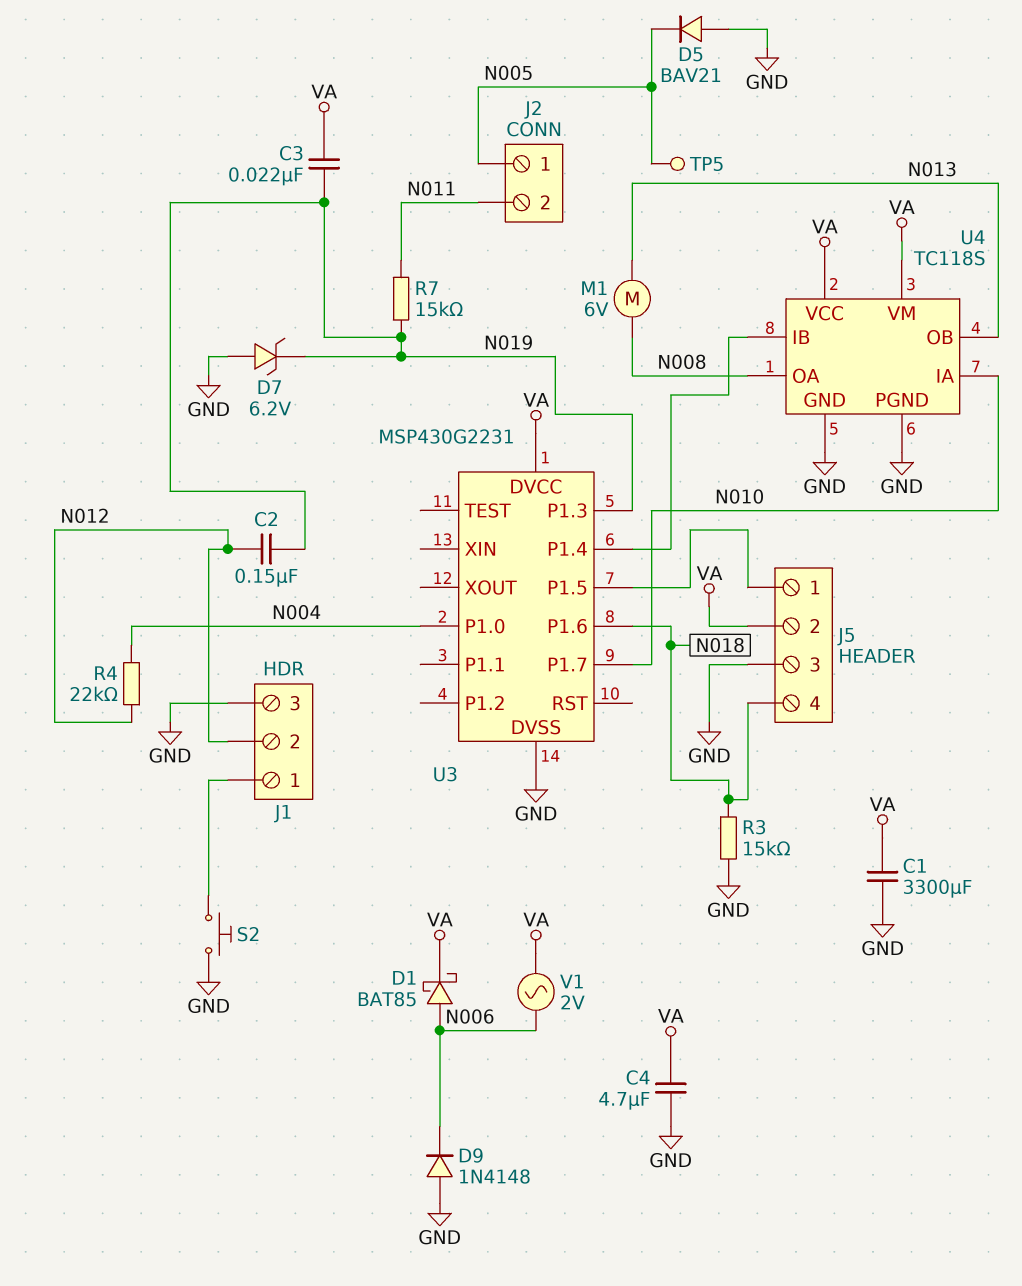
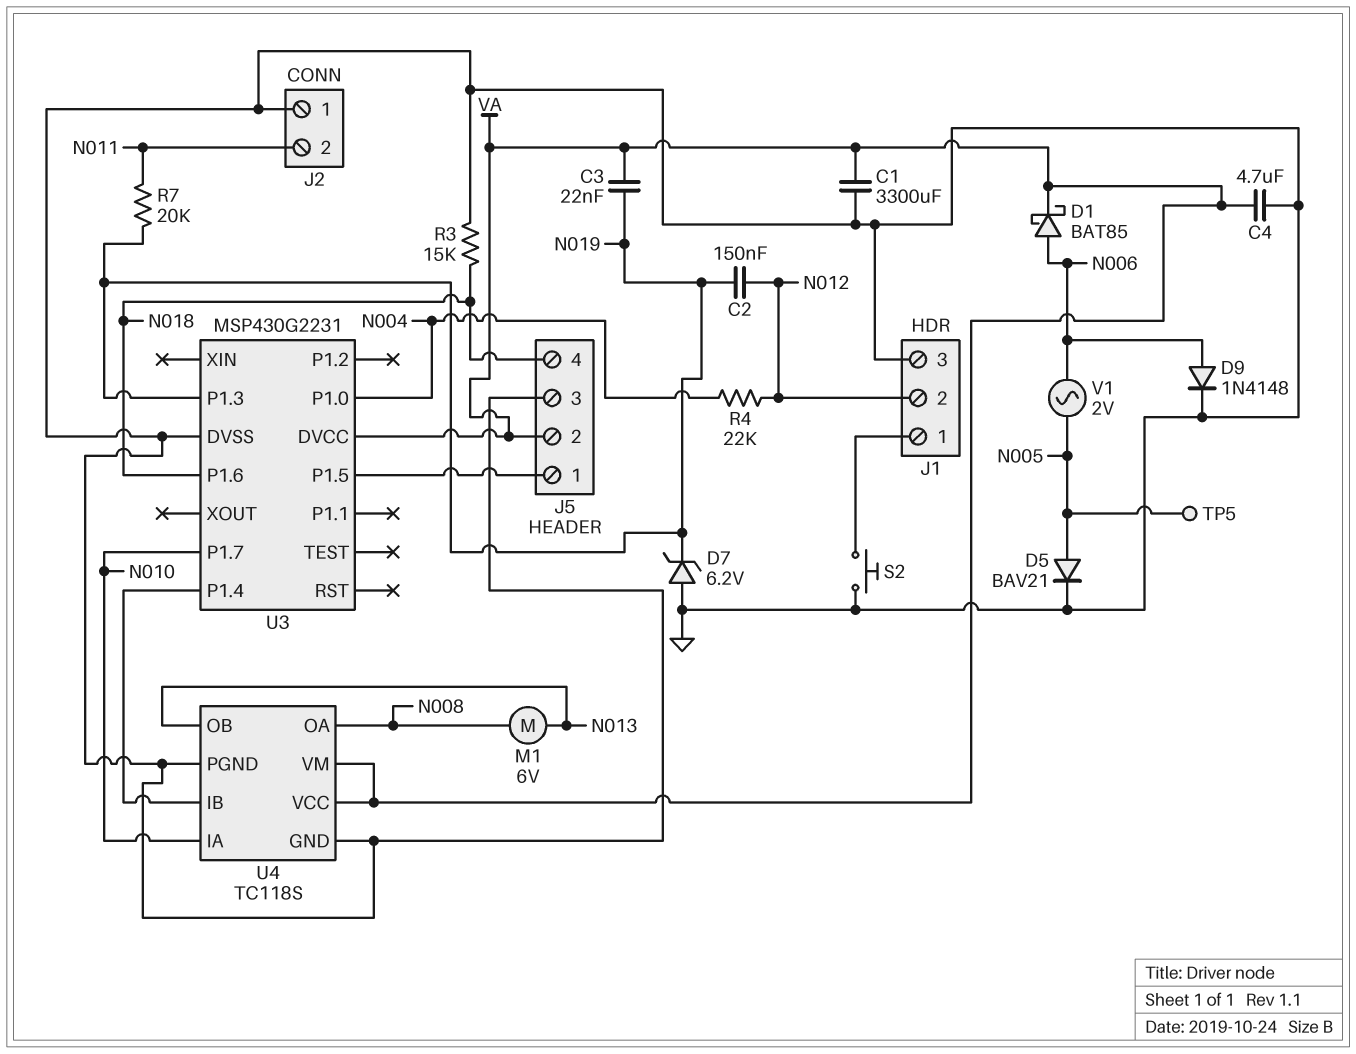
D5: diode BAV21 (A GND, K N005) -> diode BAV21 (A N005, K GND)
D9: diode 1N4148 (A GND, K N006) -> diode 1N4148 (A N006, K GND)
J2 pin 1: N005 -> GND
R7: 15k (N011, N019) -> 20k (N011, N019)
V1: AC 2V (N006, VA) -> AC 2V (N005, N006)

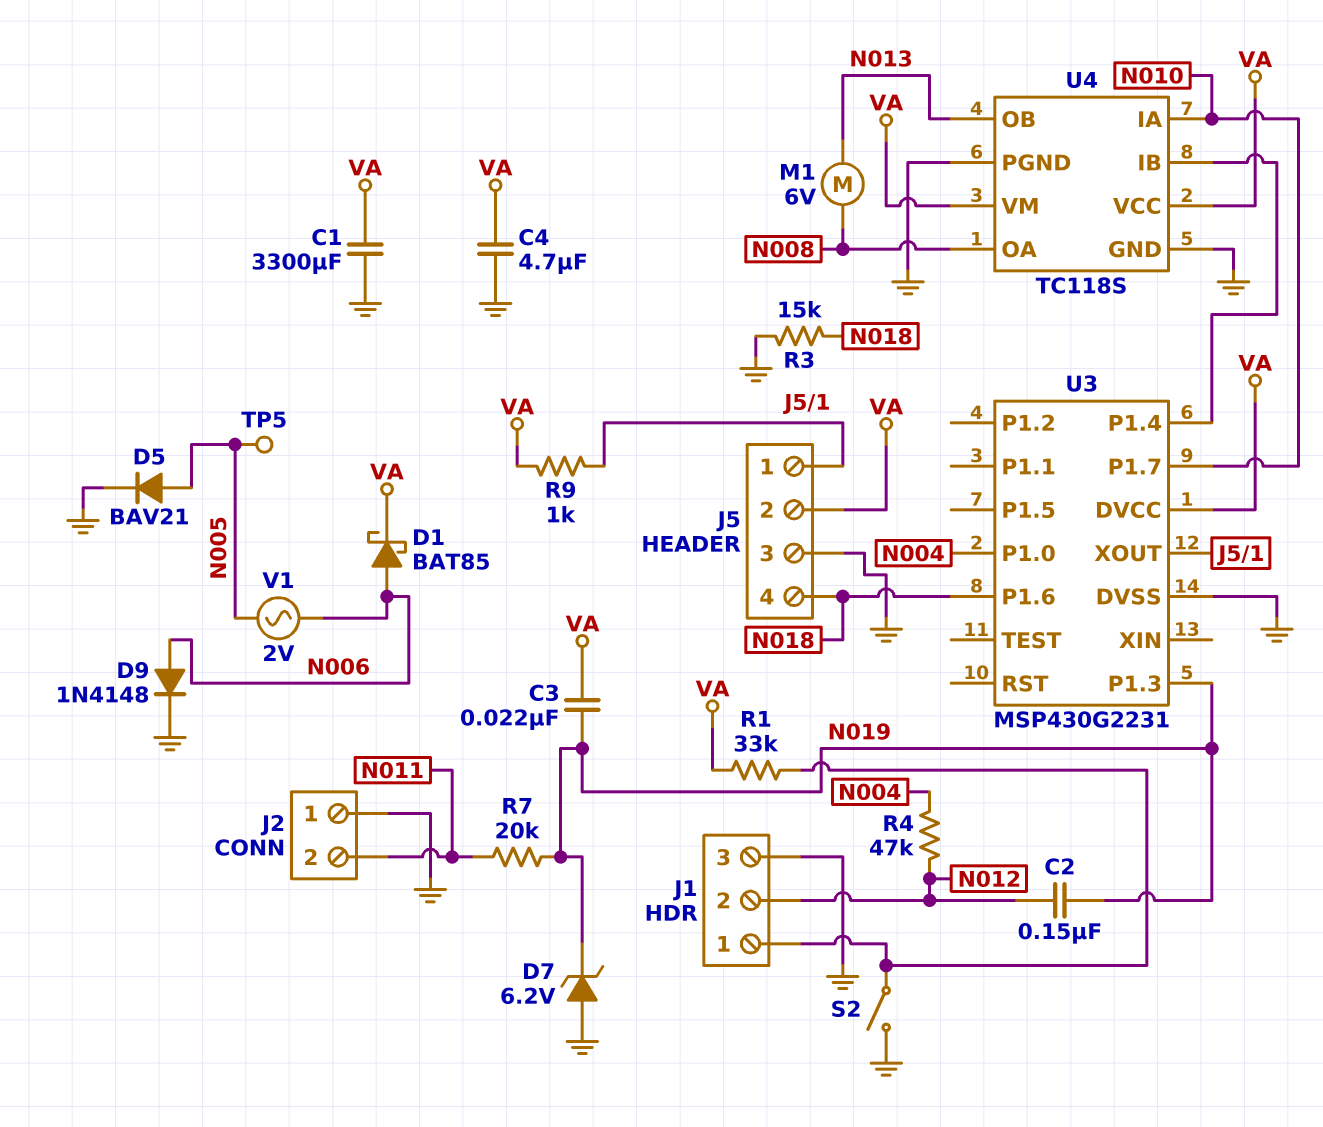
R1: none -> 33k (J1/1, VA)
R4: 22k (N004, N012) -> 47k (N004, N012)
R9: none -> 1k (J5/1, VA)
S2: button (GND, J1/1) -> switch (GND, J1/1)
U3 pin P1.5: J5/1 -> none
U3 pin XOUT: none -> J5/1

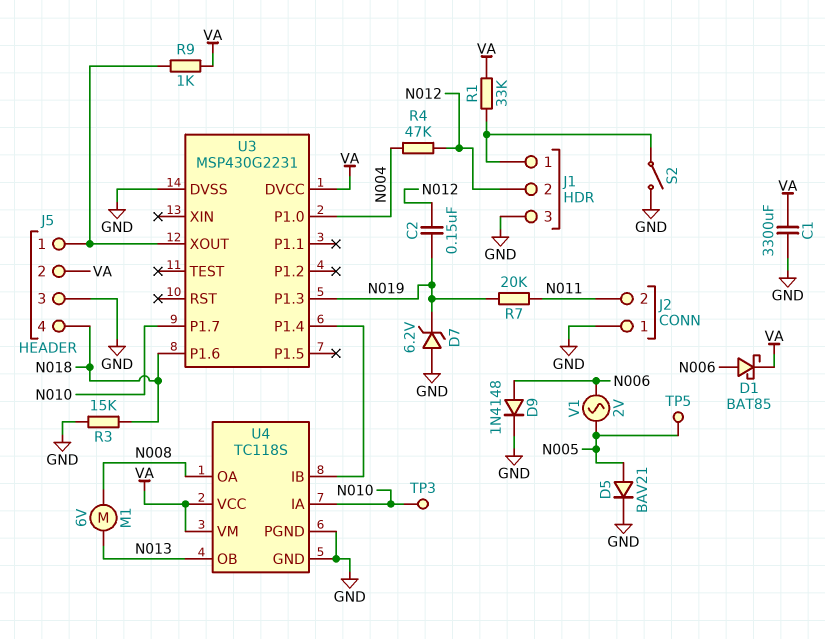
C3: 22nF (N019, VA) -> none
C4: 4.7uF (GND, VA) -> none
TP3: none -> test point (N010)

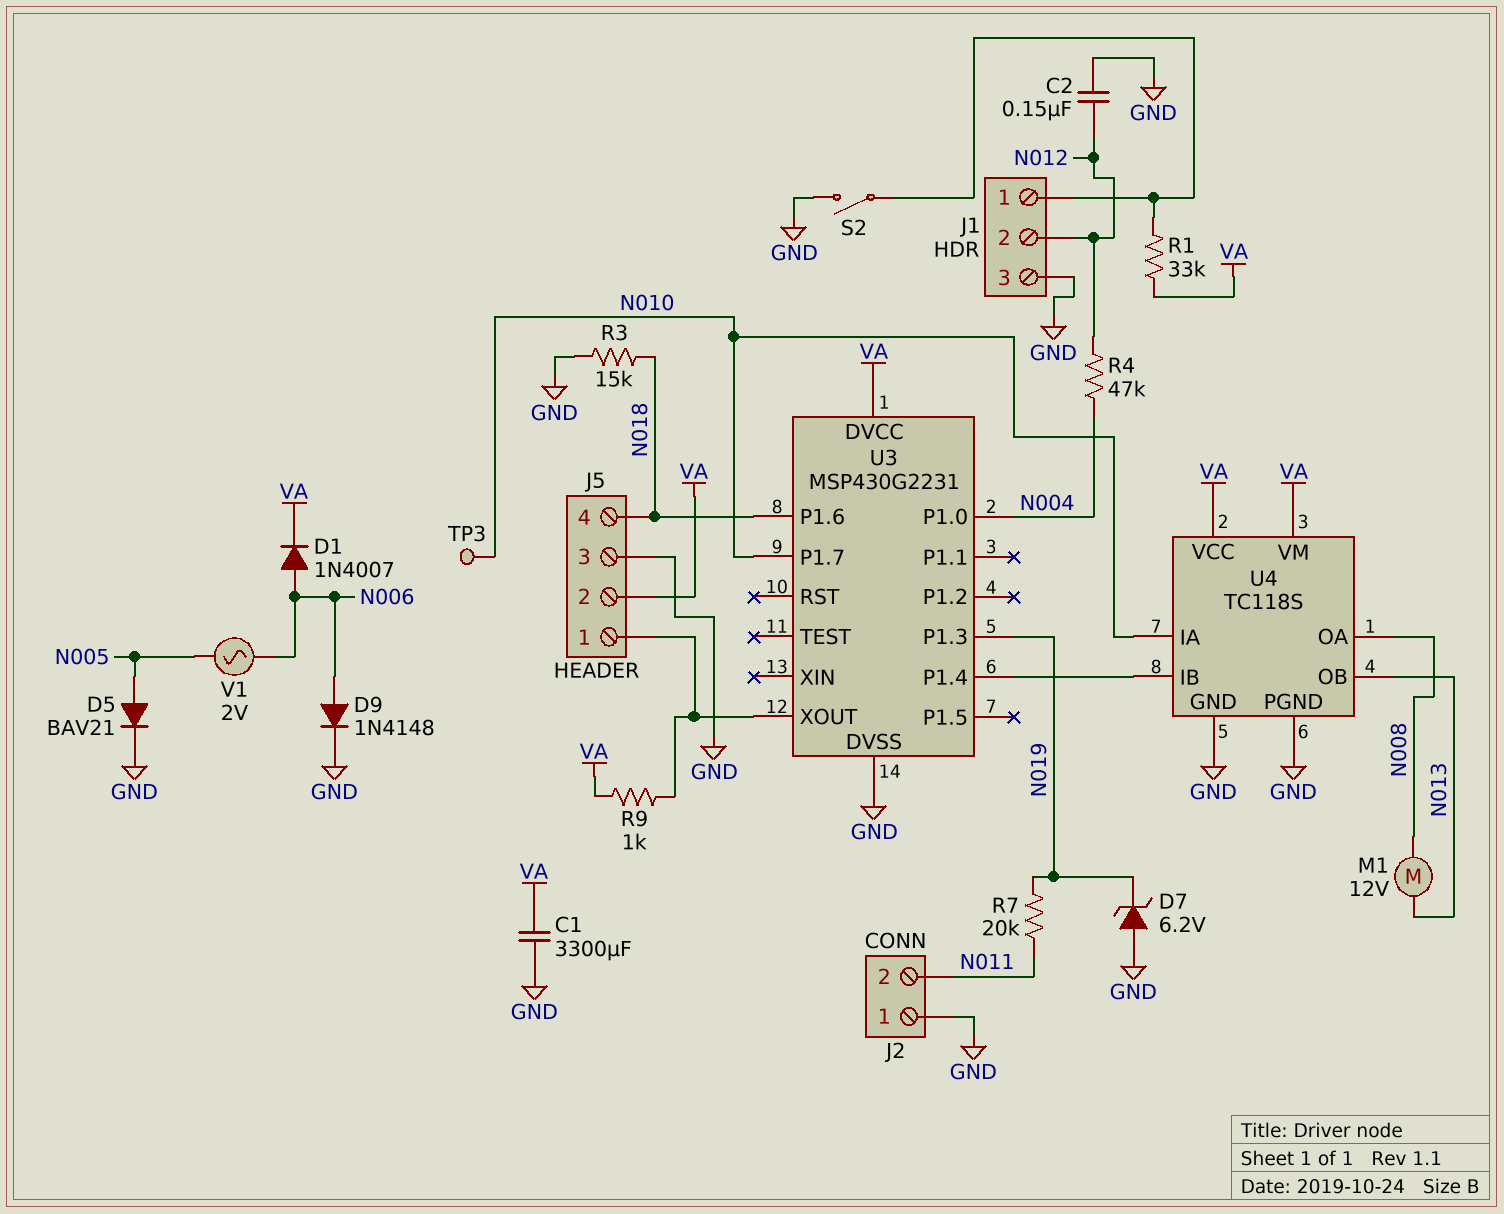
C2: 150nF (N012, N019) -> 150nF (GND, N012)
D1: schottky BAT85 (A N006, K VA) -> diode 1N4007 (A N006, K VA)
M1: motor 6V (N008, N013) -> motor 12V (N008, N013)
TP5: test point (N005) -> none

